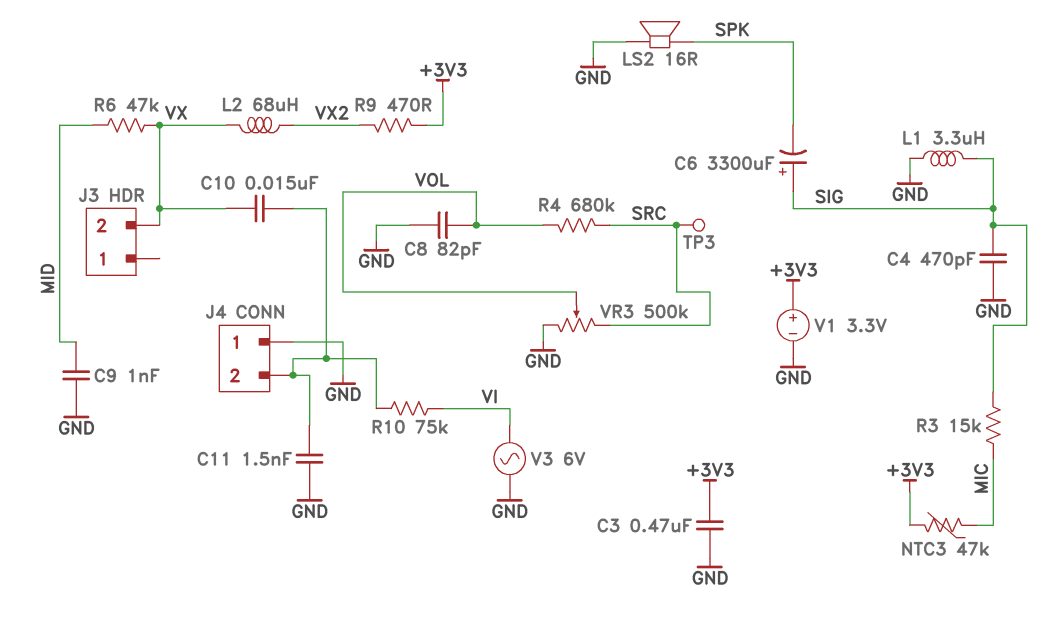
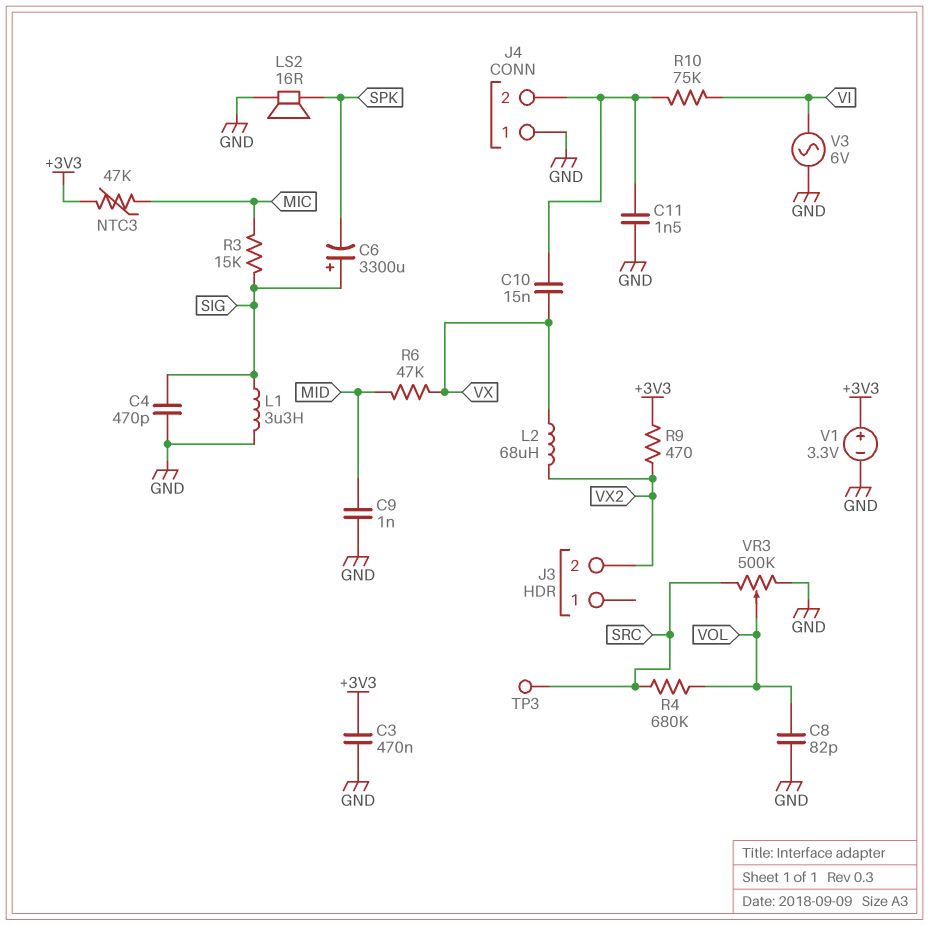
J3 pin 2: VX -> VX2

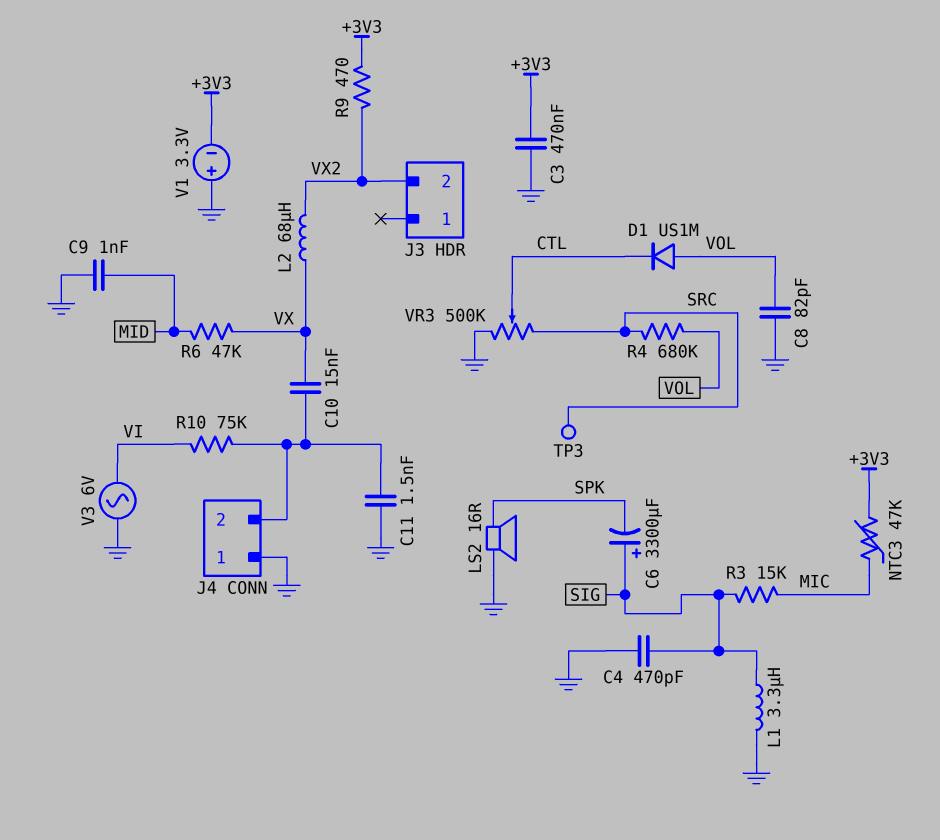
D1: none -> diode US1M (A VOL, K CTL)
V1: 3.3V (plus +3V3, minus GND) -> 3.3V (plus GND, minus +3V3)
VR3: 500k (GND, SRC, wiper VOL) -> 500k (GND, SRC, wiper CTL)

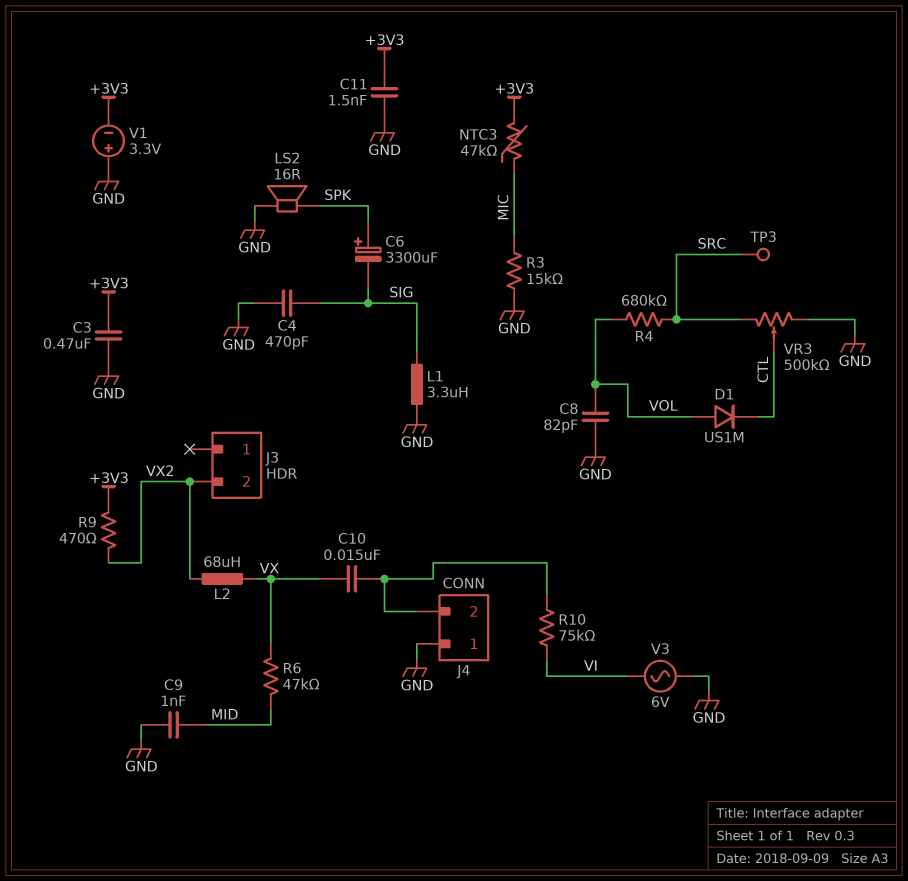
C6: 3300uF (plus SIG, minus SPK) -> 3300uF (plus SPK, minus SIG)
C11: 1.5nF (GND, J4/2) -> 1.5nF (+3V3, GND)
R3: 15k (MIC, SIG) -> 15k (GND, MIC)

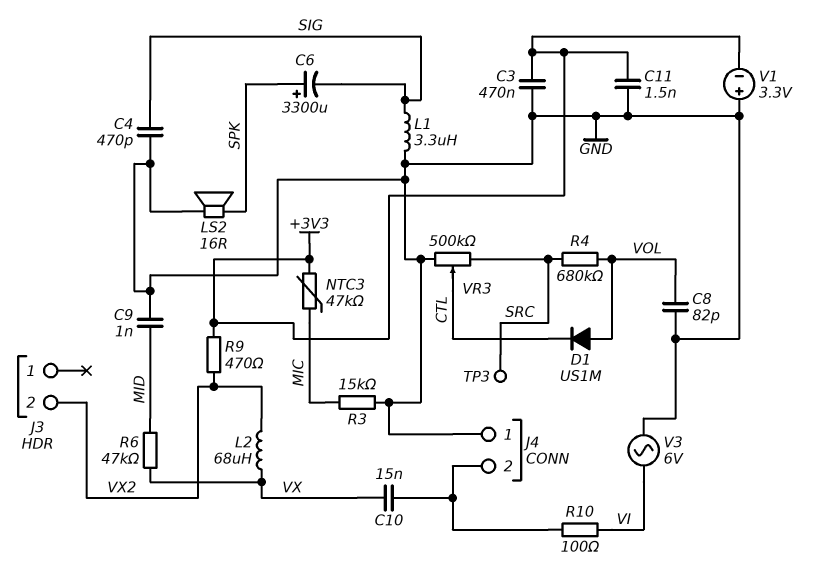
R10: 75k (J4/2, VI) -> 100 (J4/2, VI)

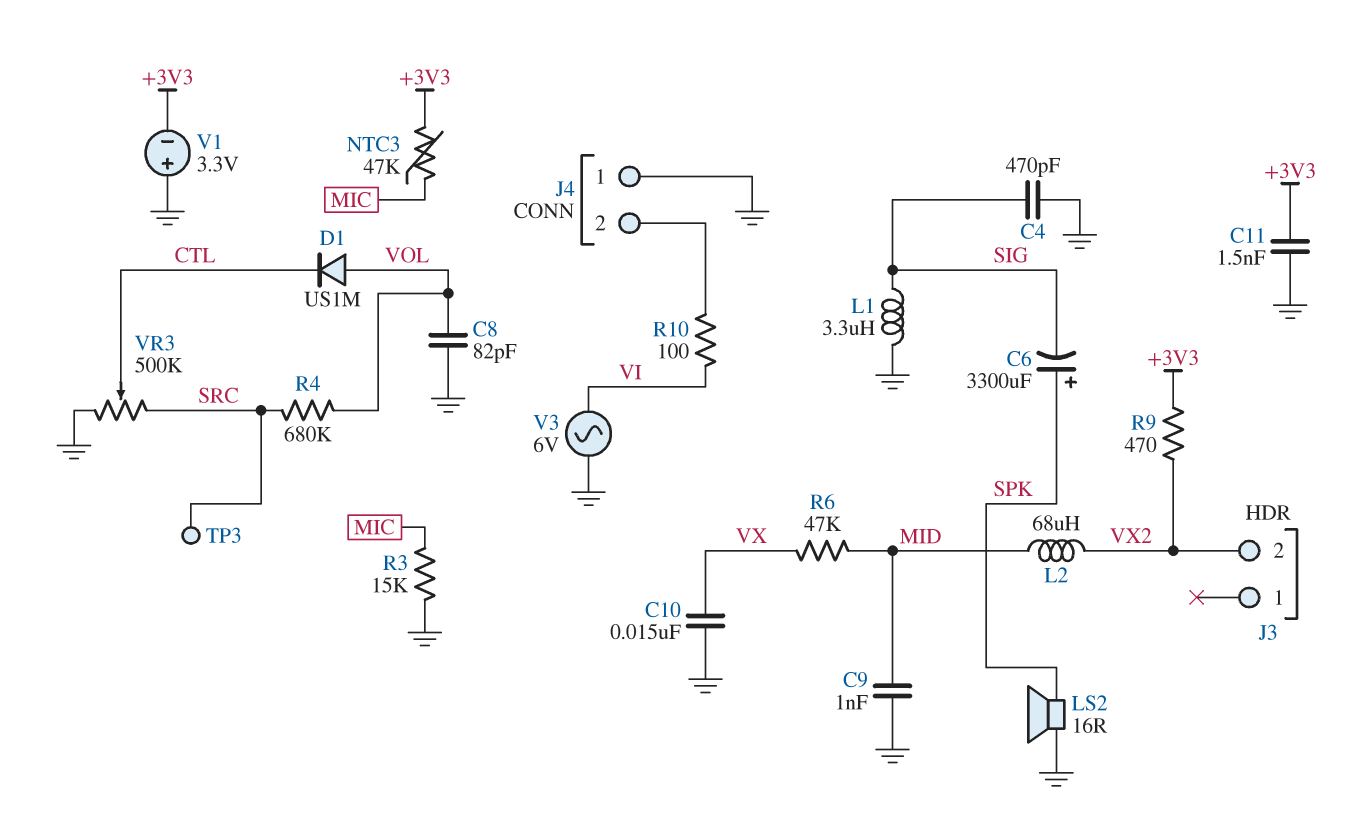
C3: 470nF (+3V3, GND) -> none
C10: 15nF (J4/2, VX) -> 15nF (GND, VX)
L2: 68uH (VX, VX2) -> 68uH (MID, VX2)

